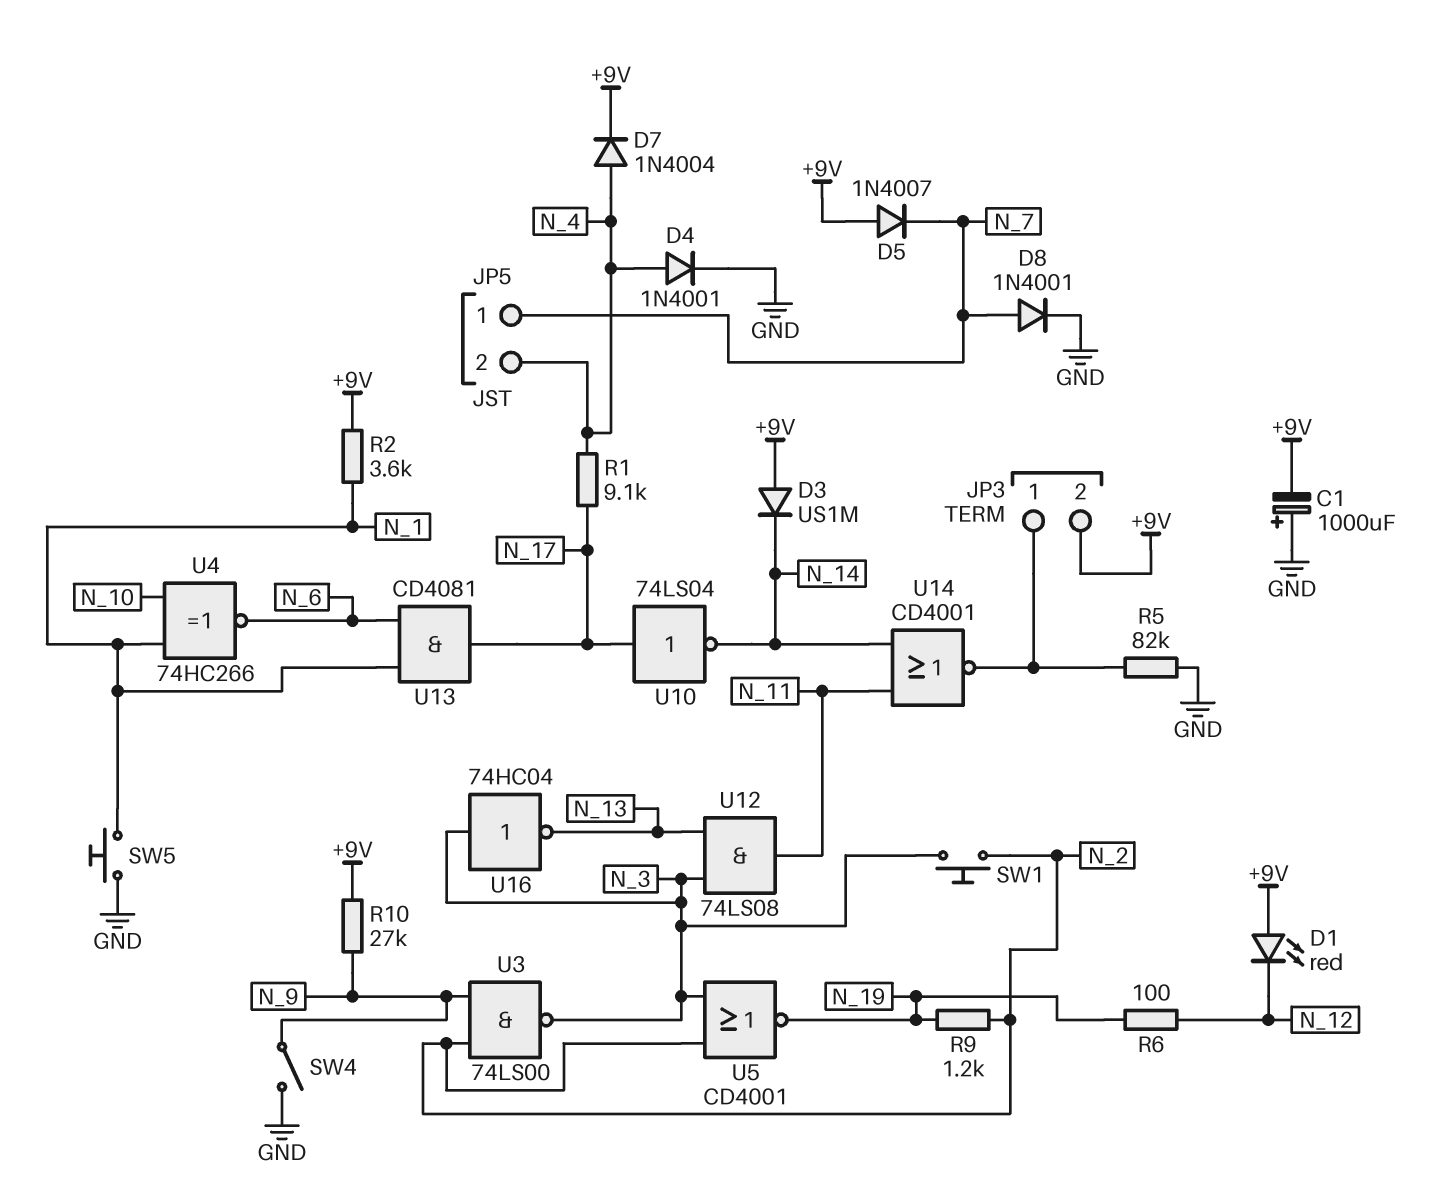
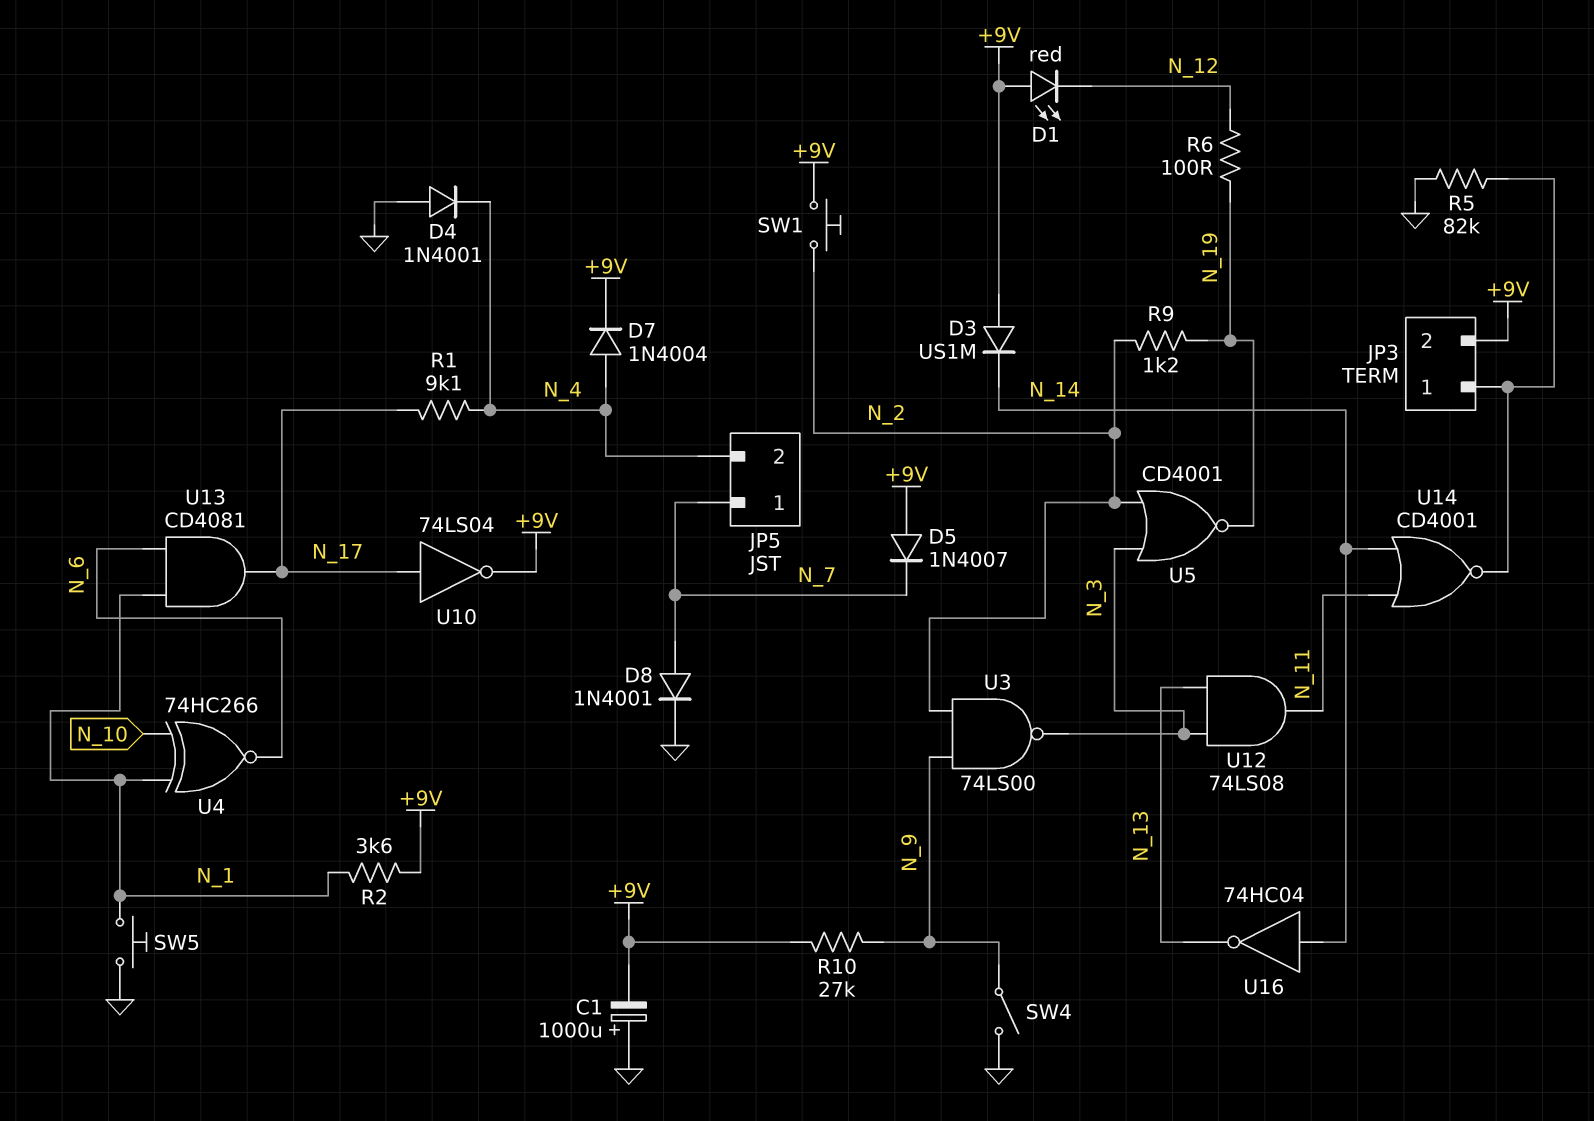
D4: diode 1N4001 (A N_4, K GND) -> diode 1N4001 (A GND, K N_4)
SW1: button (N_2, N_3) -> button (+9V, N_2)
U10: NOT 74LS04 (in N_17, out N_14) -> NOT 74LS04 (in N_17, out +9V)
U16: NOT 74HC04 (in N_3, out N_13) -> NOT 74HC04 (in N_14, out N_13)

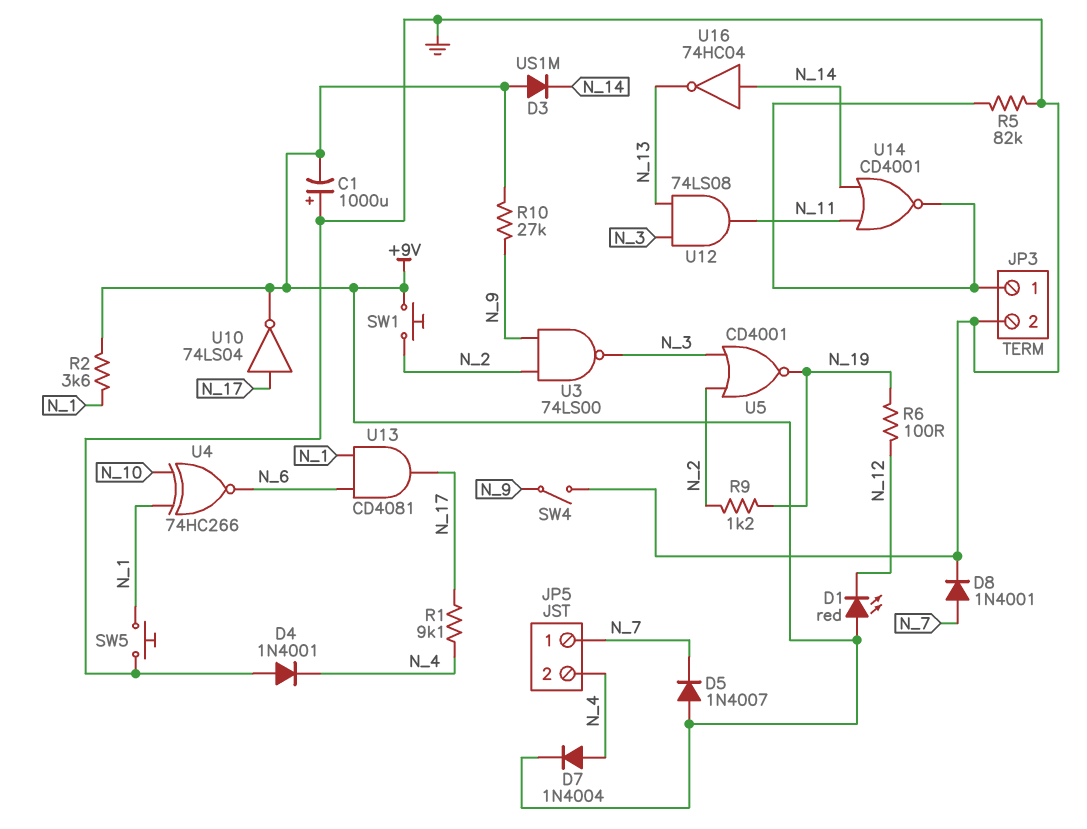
JP3 pin 2: +9V -> GND

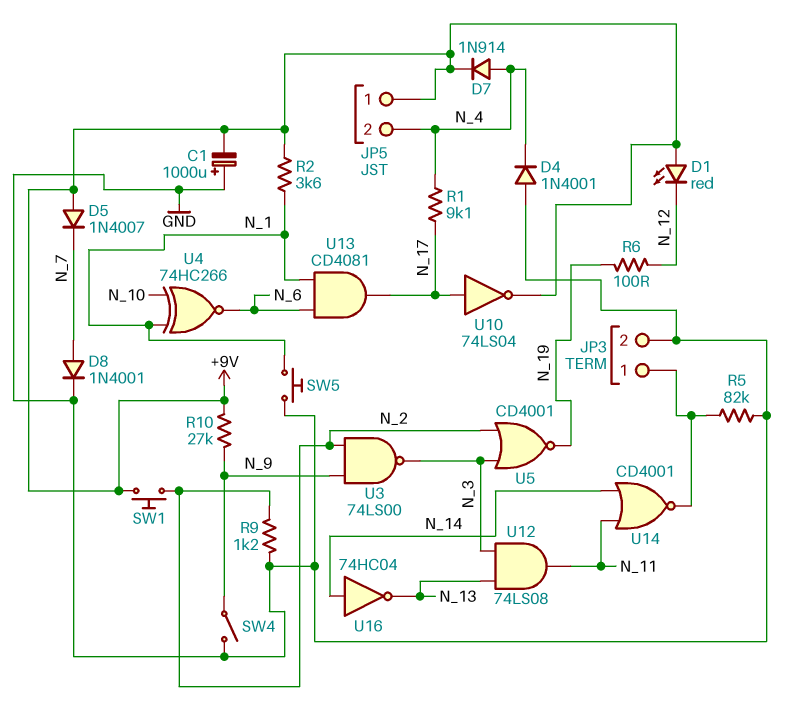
D3: diode US1M (A +9V, K N_14) -> none
D7: diode 1N4004 (A N_4, K +9V) -> diode 1N914 (A N_4, K +9V)
JP5 pin 1: N_7 -> +9V
R9: 1.2k (N_2, N_19) -> 1.2k (GND, N_2)

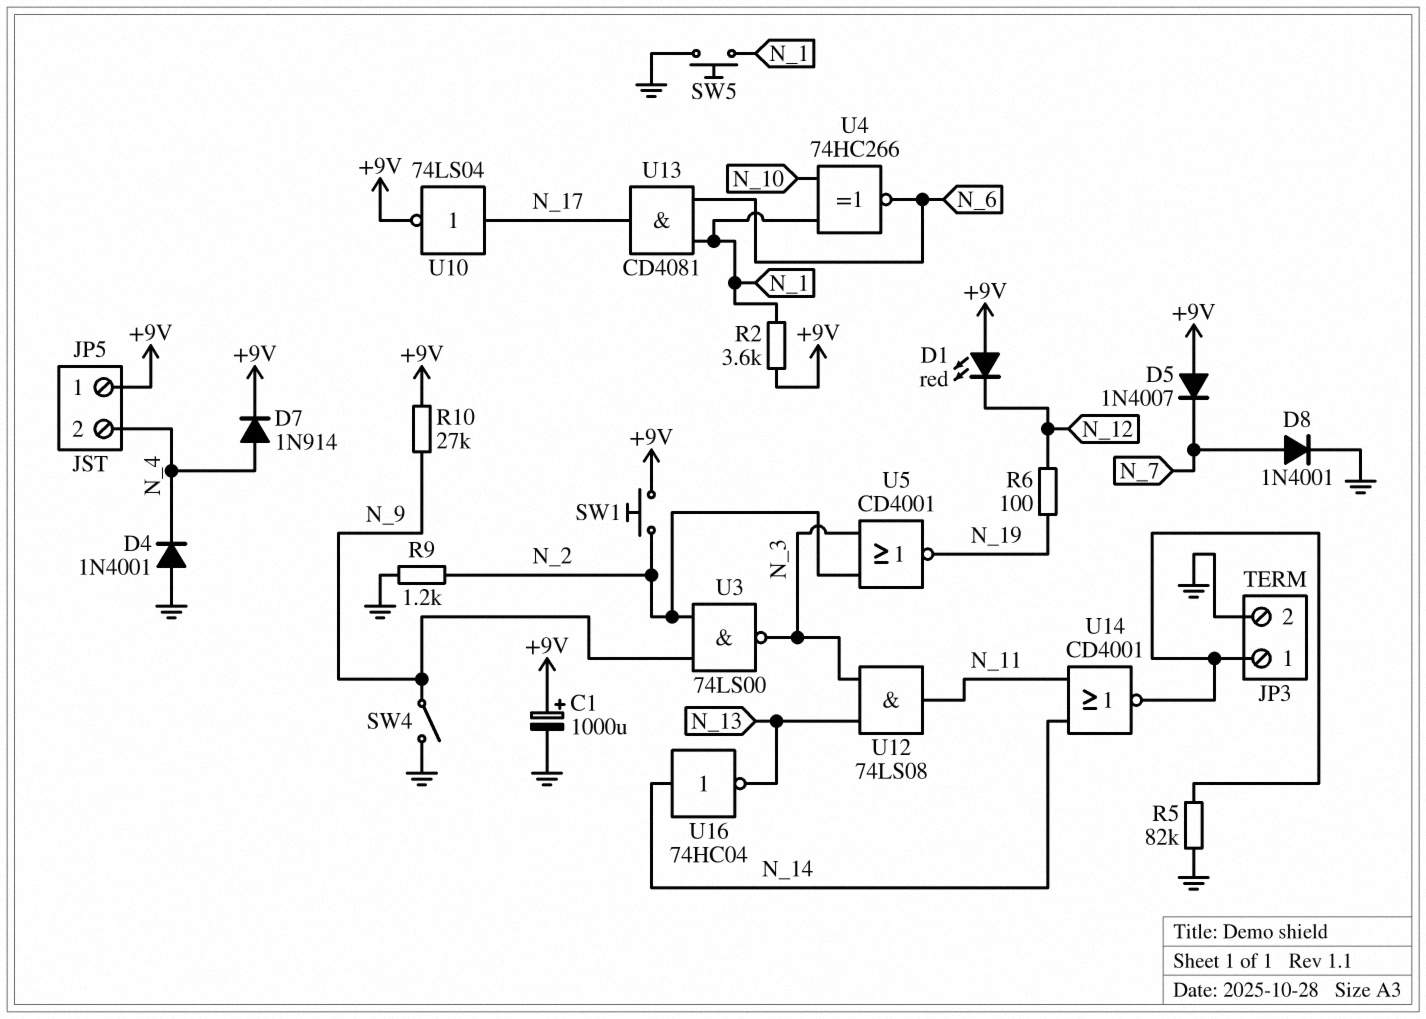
C1: 1000uF (plus GND, minus +9V) -> 1000uF (plus +9V, minus GND)
R1: 9.1k (N_4, N_17) -> none

